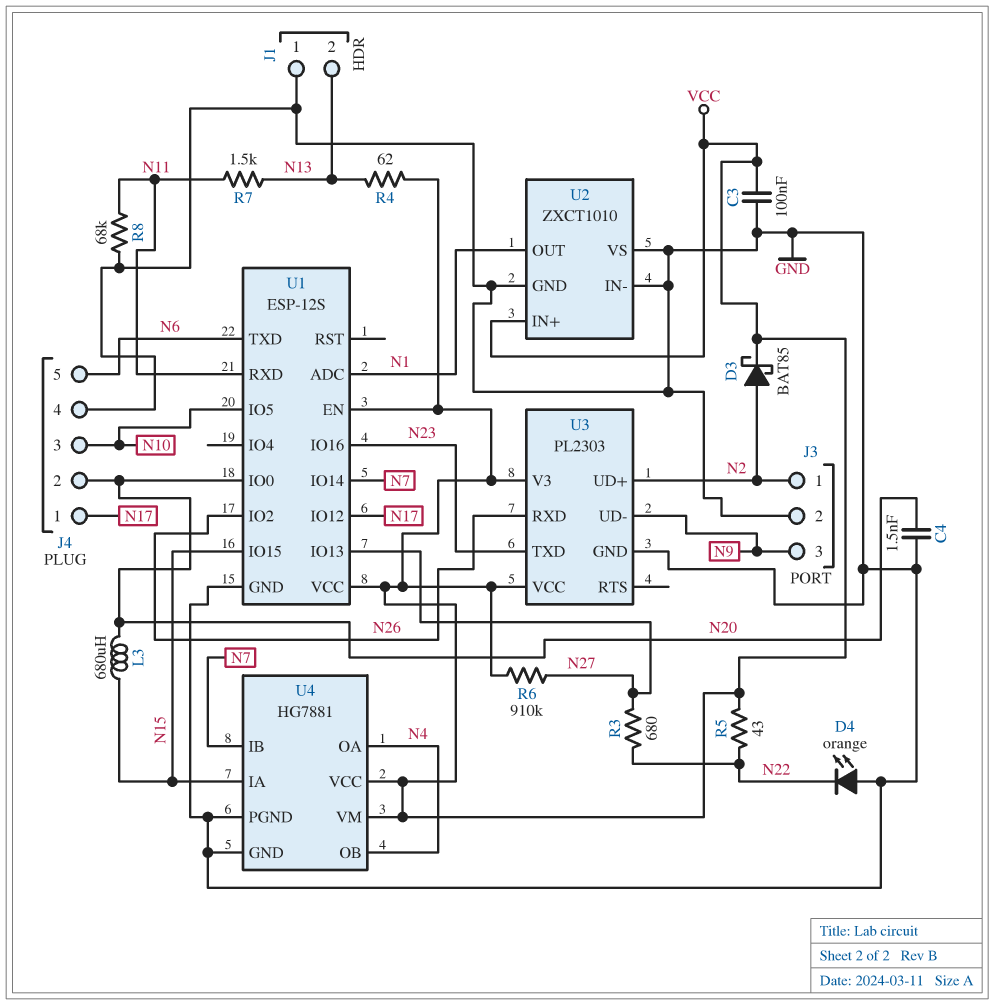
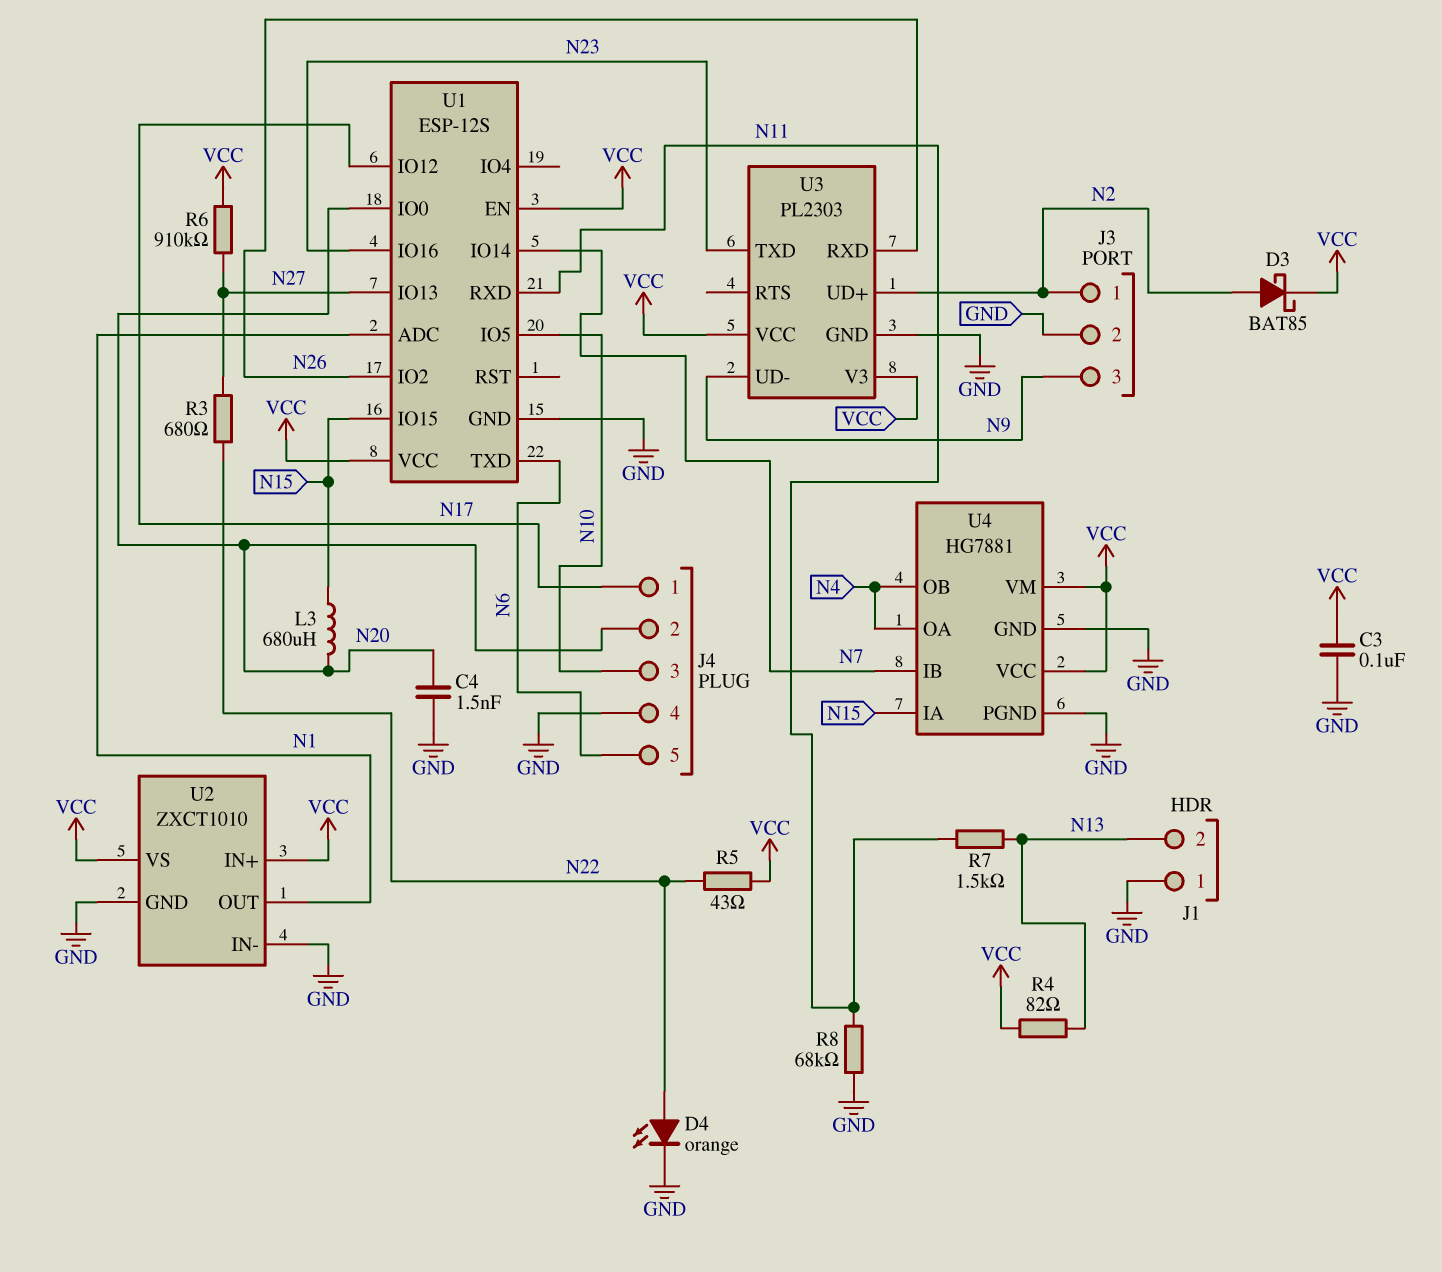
D4: LED orange (A GND, K N22) -> LED orange (A N22, K GND)
R4: 62 (N13, VCC) -> 82 (N13, VCC)
U2 pin VS: GND -> VCC

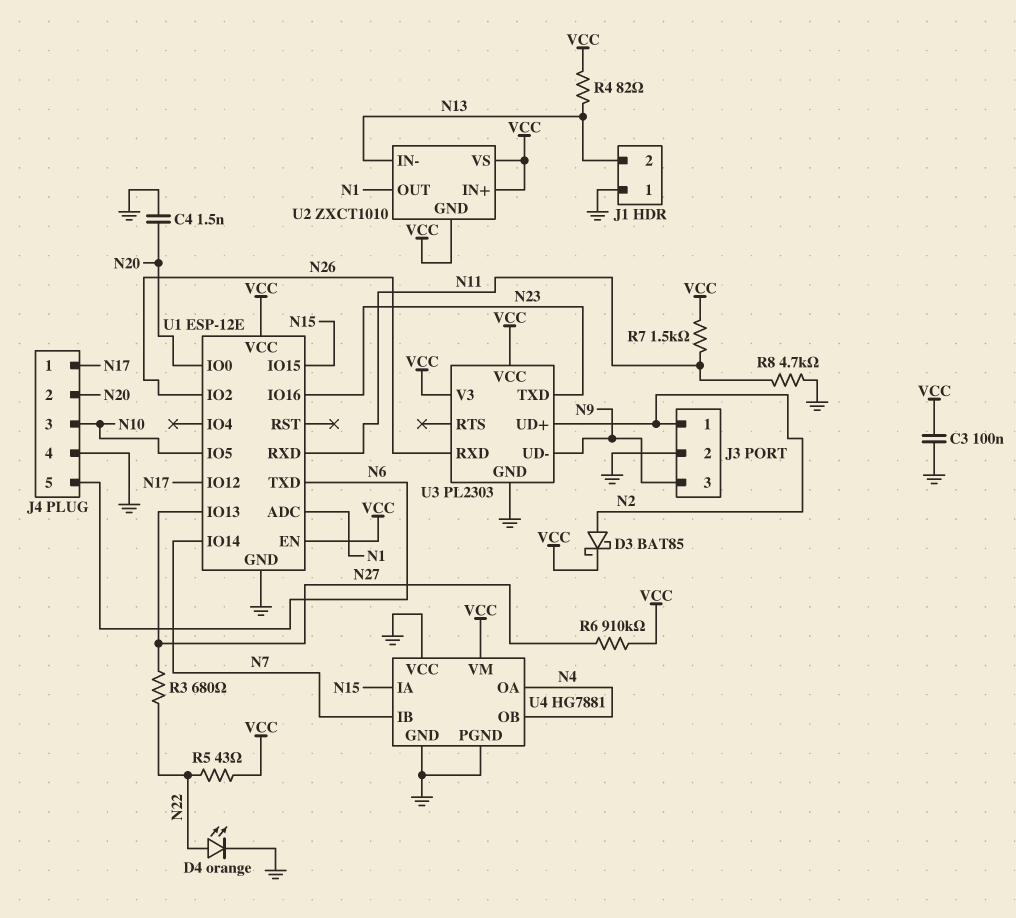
L3: 680uH (N15, N20) -> none
R7: 1.5k (N11, N13) -> 1.5k (N11, VCC)
R8: 68k (GND, N11) -> 4.7k (GND, N11)
U1: ESP-12S -> ESP-12E
U2 pin GND: GND -> VCC
U2 pin IN-: GND -> N13
U4 pin VCC: VCC -> GND

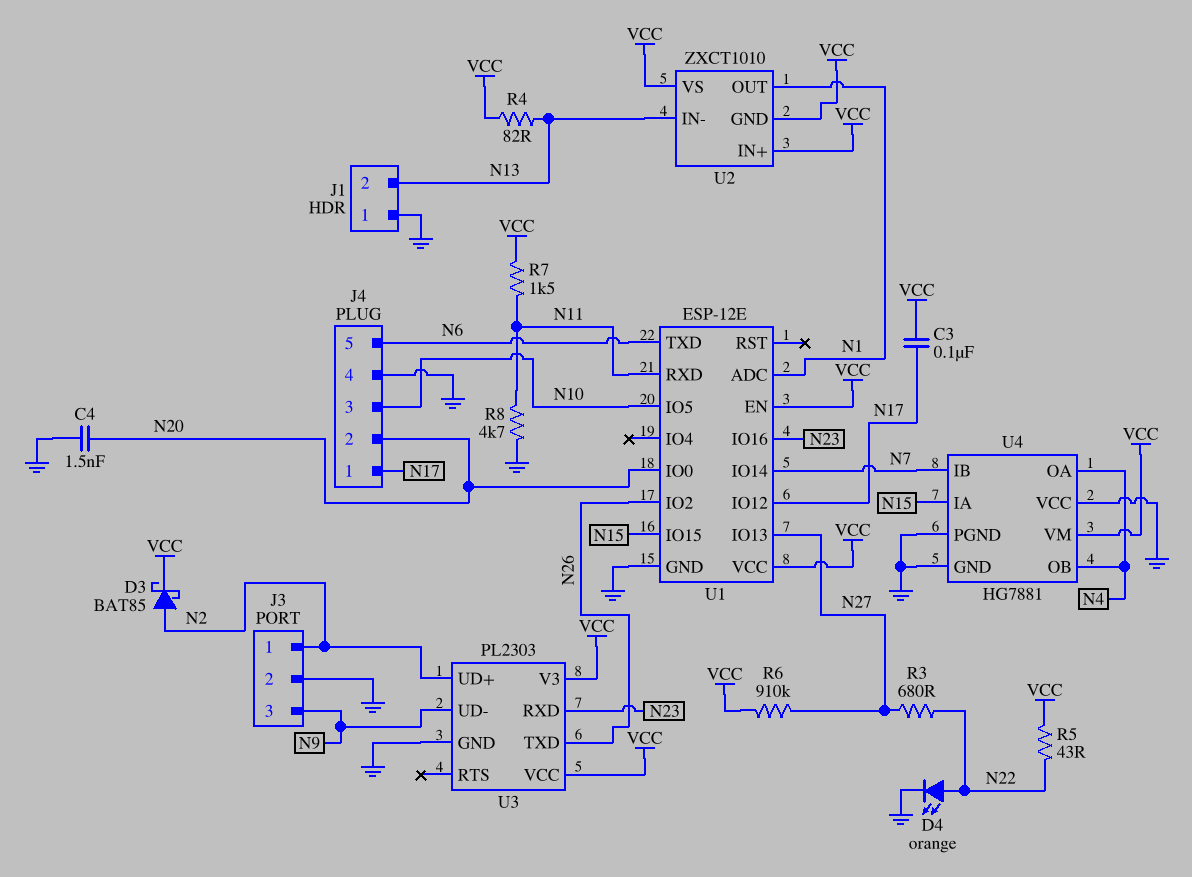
C3: 100nF (GND, VCC) -> 100nF (N17, VCC)
U3 pin RXD: N26 -> N23
U3 pin TXD: N23 -> N26

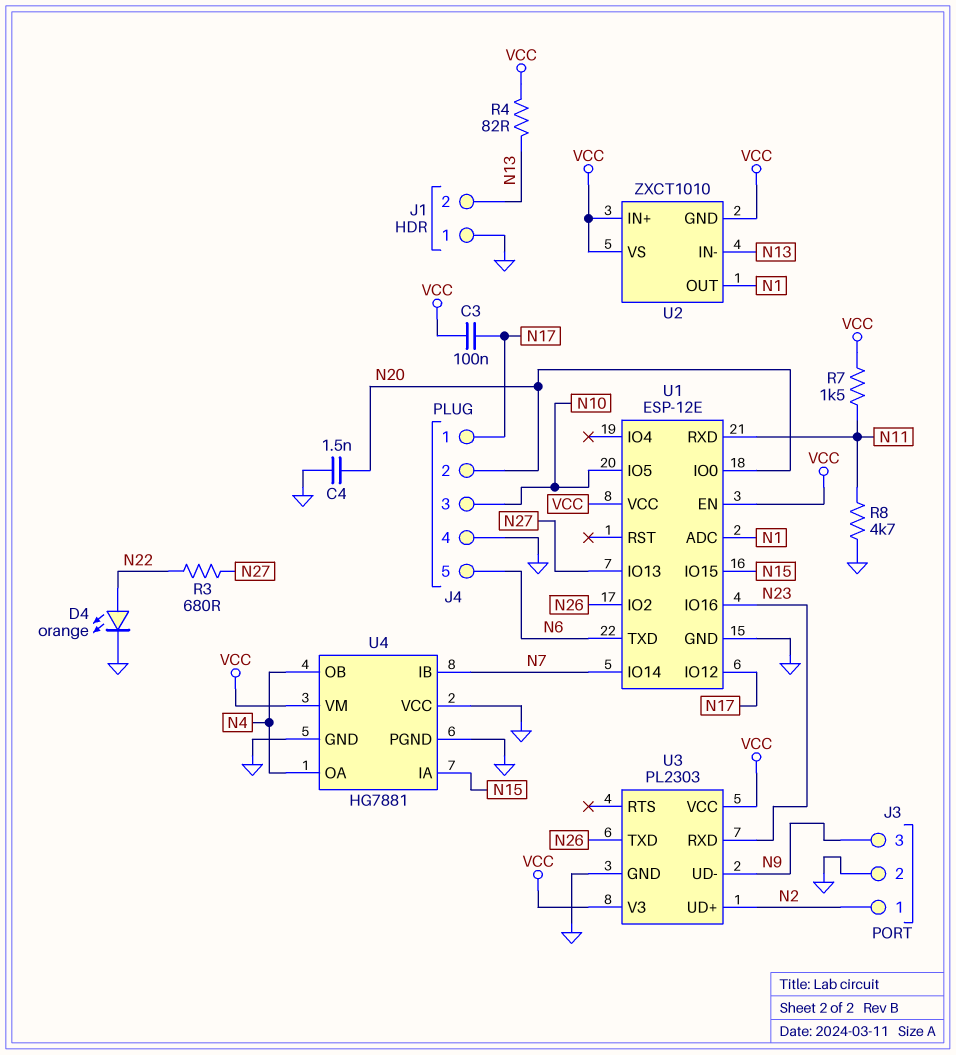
D3: schottky BAT85 (A N2, K VCC) -> none
R5: 43 (N22, VCC) -> none
R6: 910k (N27, VCC) -> none

